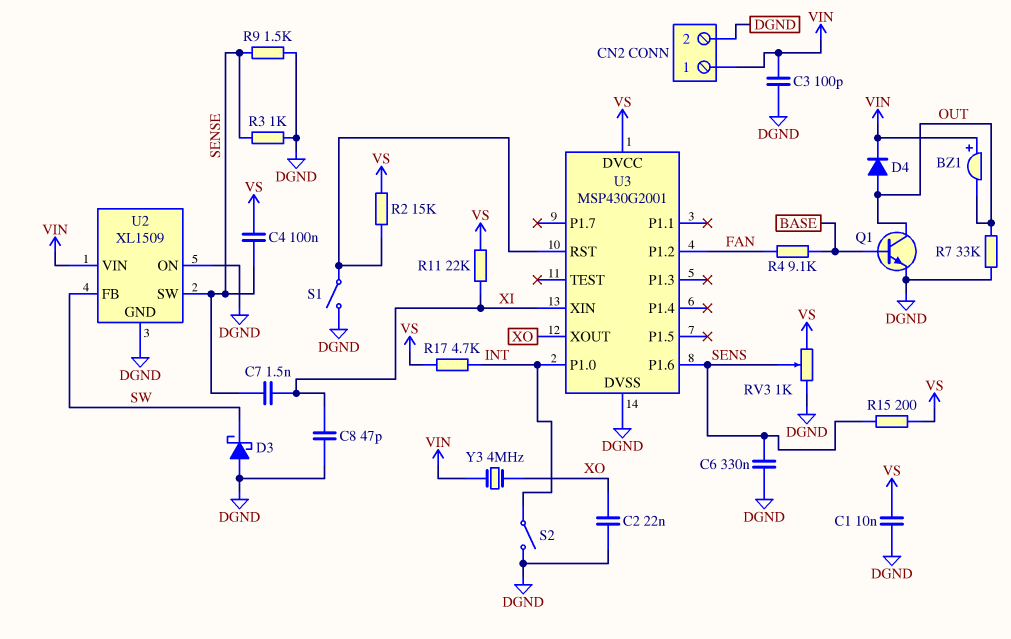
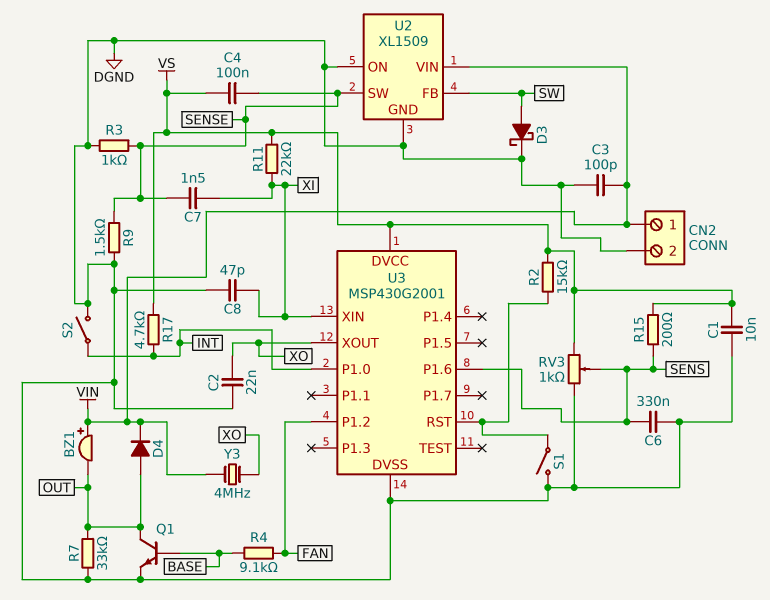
D3: schottky (A DGND, K SW) -> schottky (A SW, K DGND)

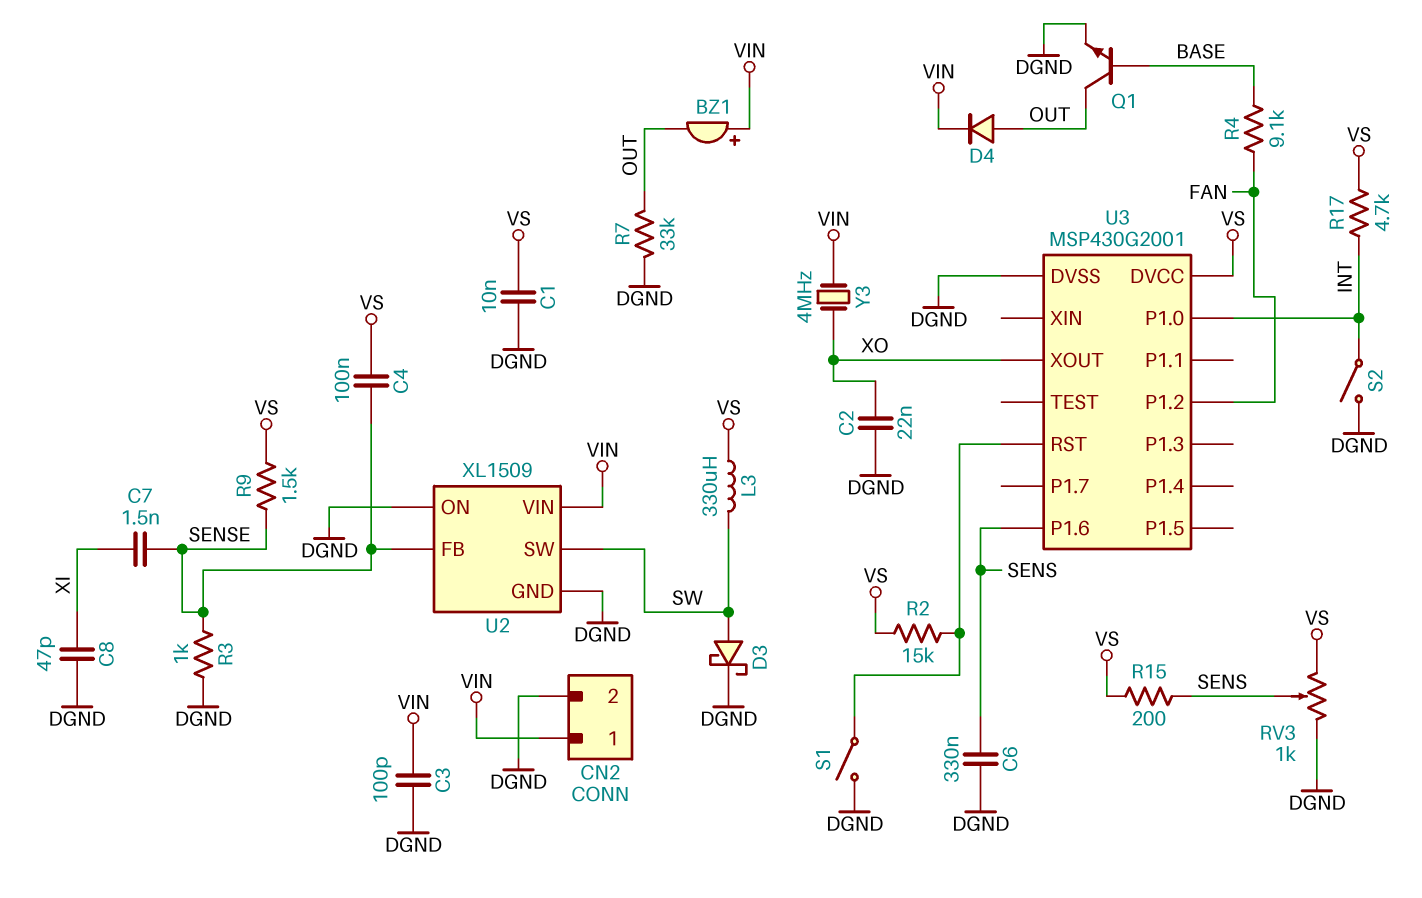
L3: none -> 330uH (SW, VS)
R9: 1.5k (DGND, SENSE) -> 1.5k (SENSE, VS)
R11: 22k (VS, XI) -> none
U2 pin FB: SW -> SENSE
U2 pin SW: SENSE -> SW
U3 pin XIN: XI -> none

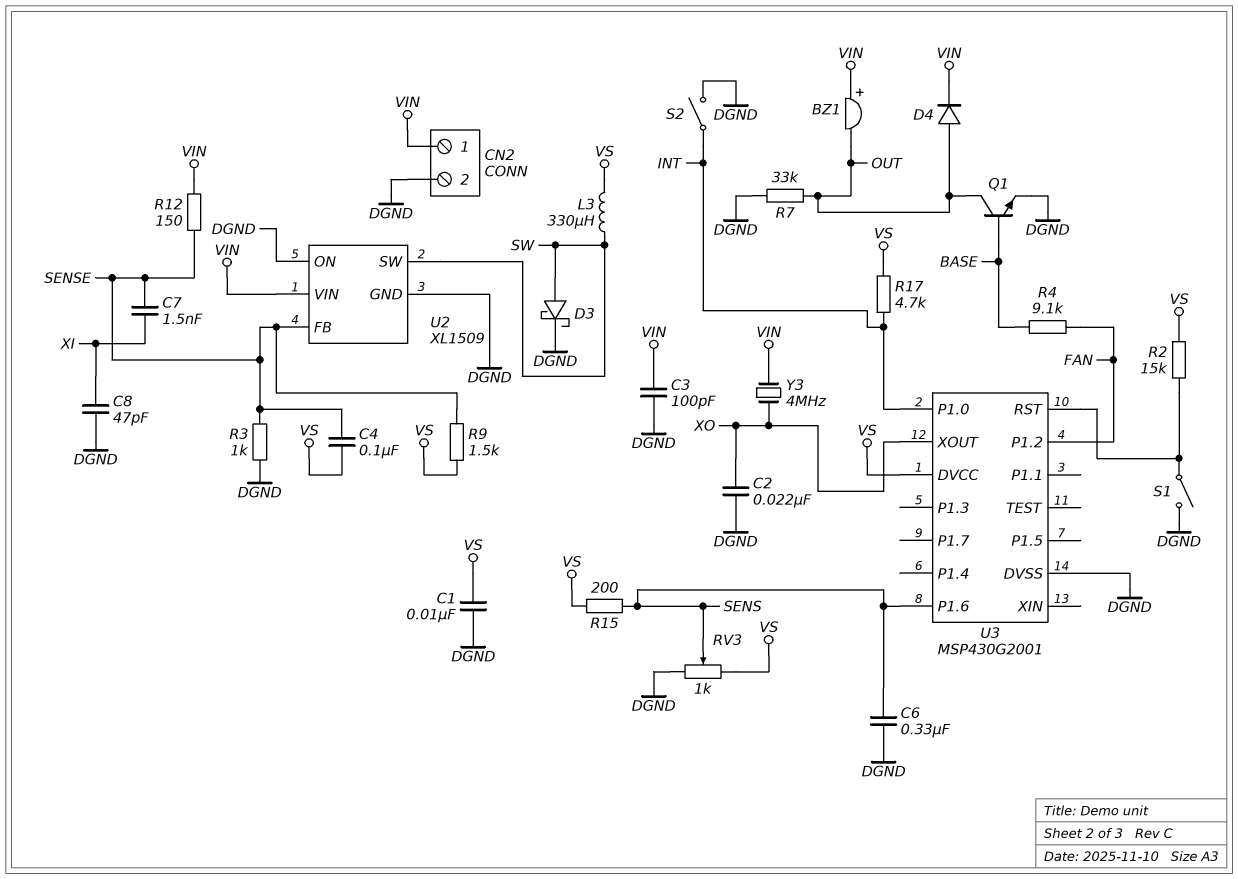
R12: none -> 150 (SENSE, VIN)

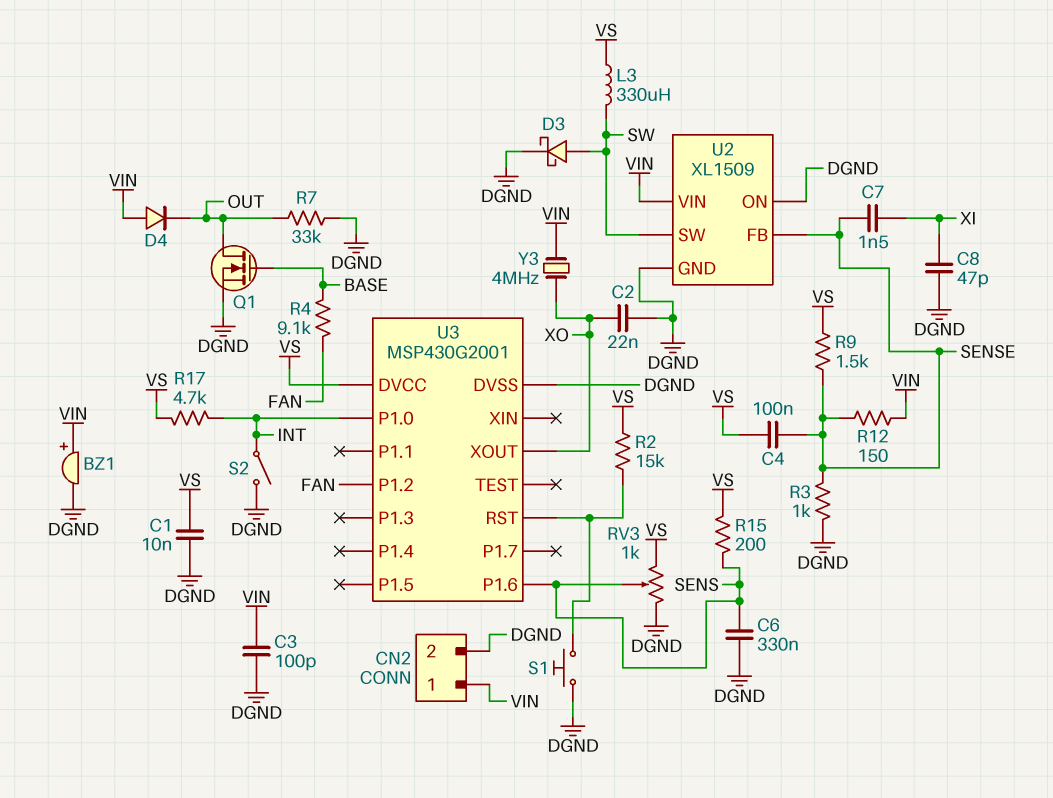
BZ1: buzzer (plus VIN, minus OUT) -> buzzer (plus VIN, minus DGND)
D4: diode (A OUT, K VIN) -> diode (A VIN, K OUT)
Q1: NPN (B BASE, C OUT, E DGND) -> NMOS (G BASE, D OUT, S DGND)
S1: switch (DGND, U3/RST) -> button (DGND, U3/RST)

